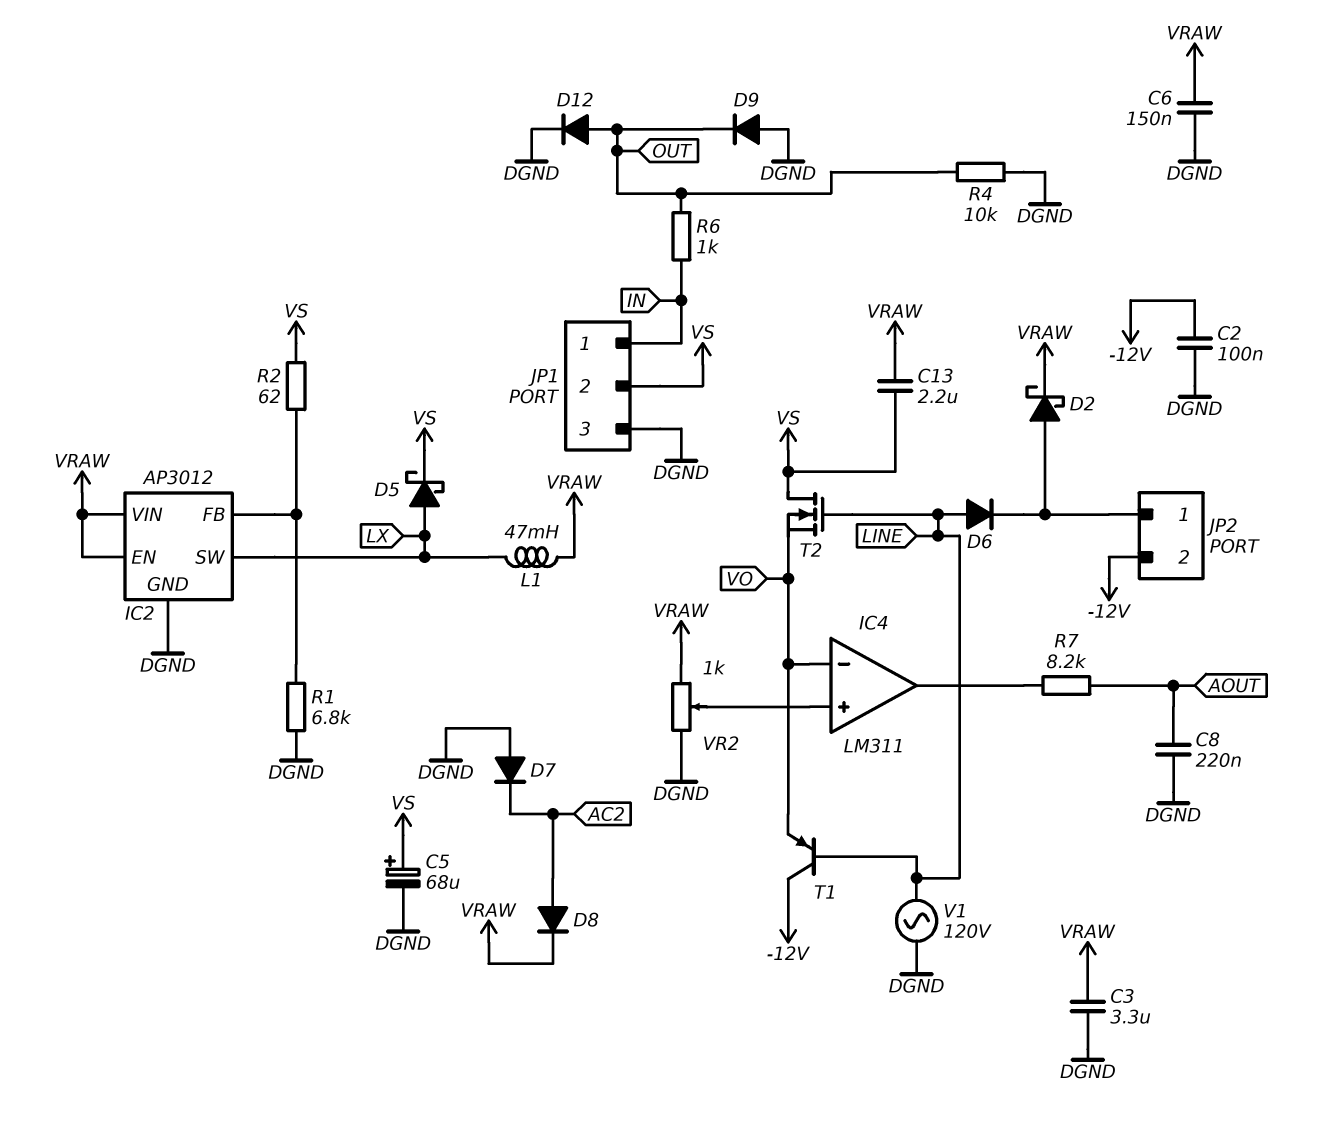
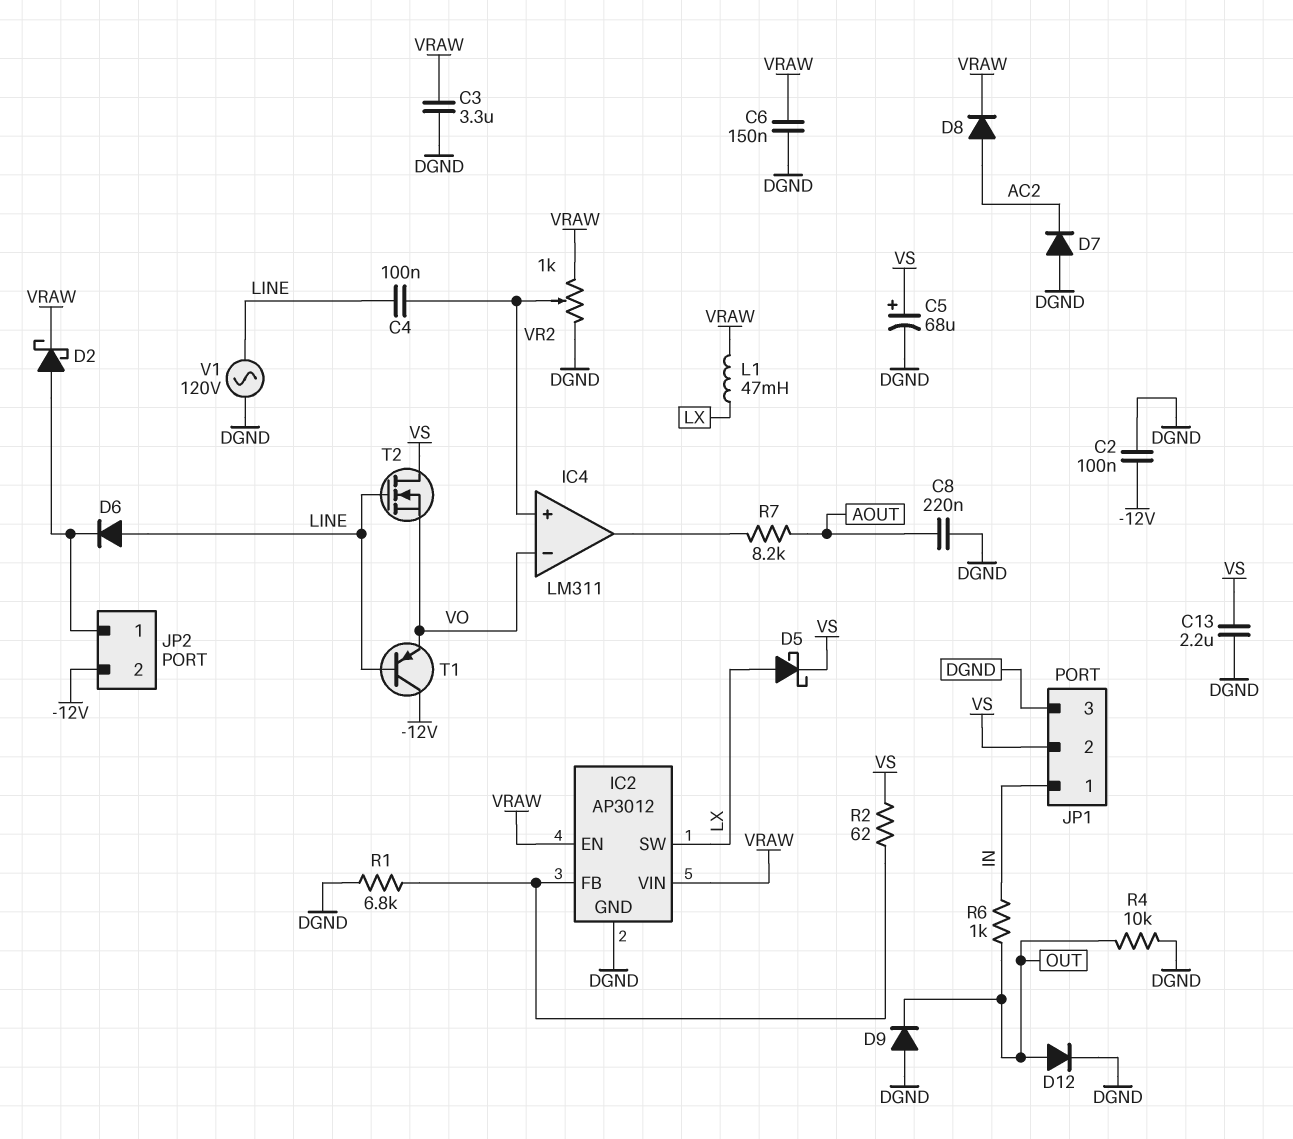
C4: none -> 100nF (IC4/in+, LINE)
C13: 2.2uF (VRAW, VS) -> 2.2uF (DGND, VS)

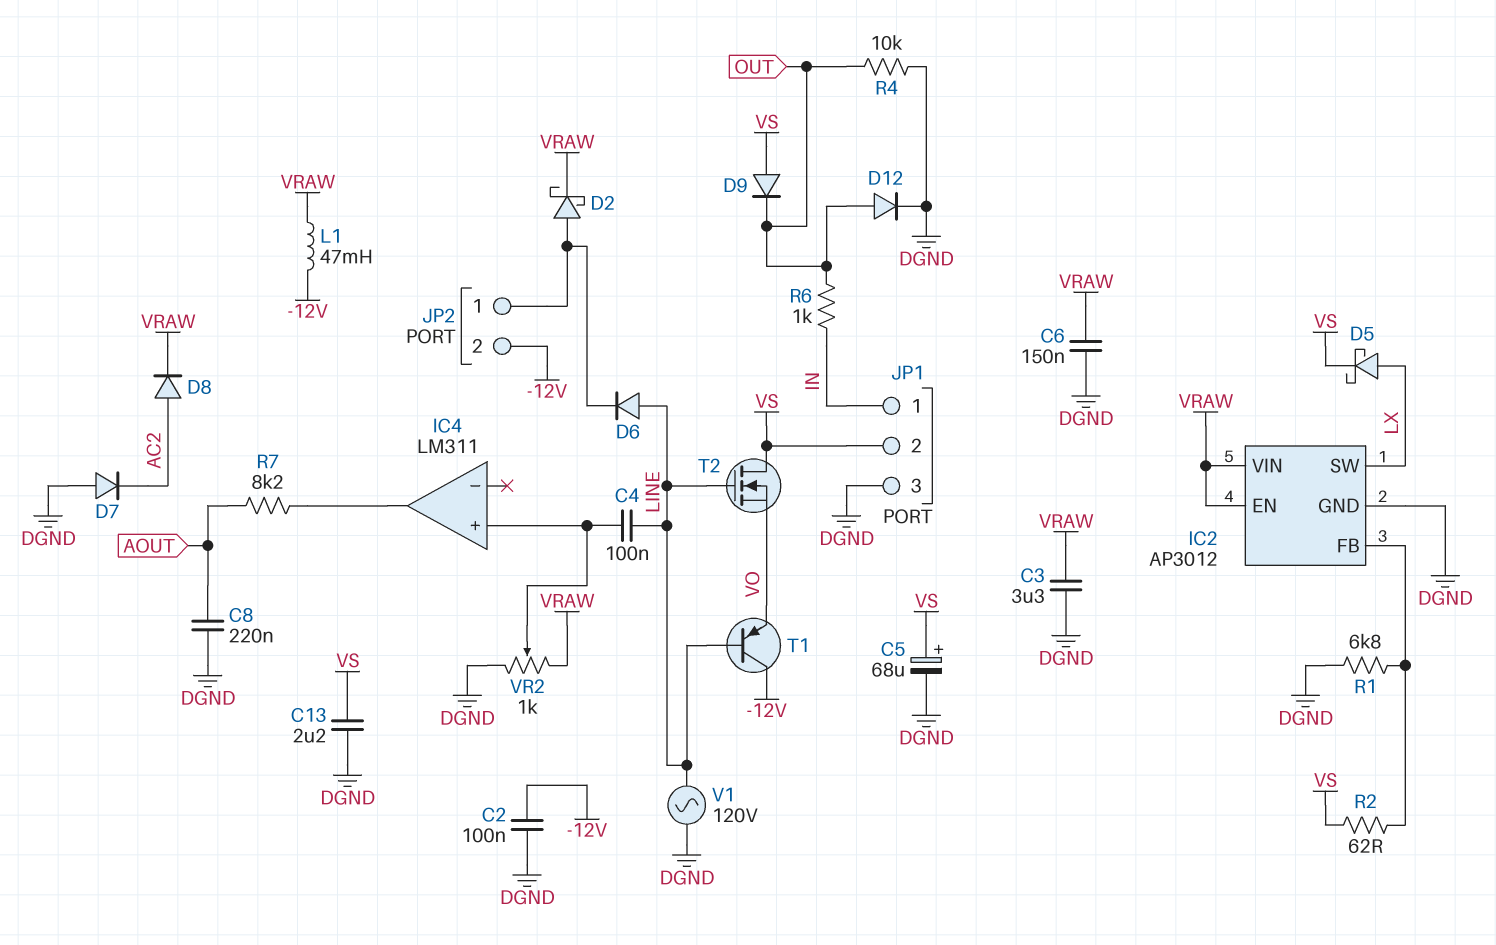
D9: diode (A DGND, K OUT) -> diode (A VS, K OUT)
IC4 pin in-: VO -> none
L1: 47mH (LX, VRAW) -> 47mH (-12V, VRAW)

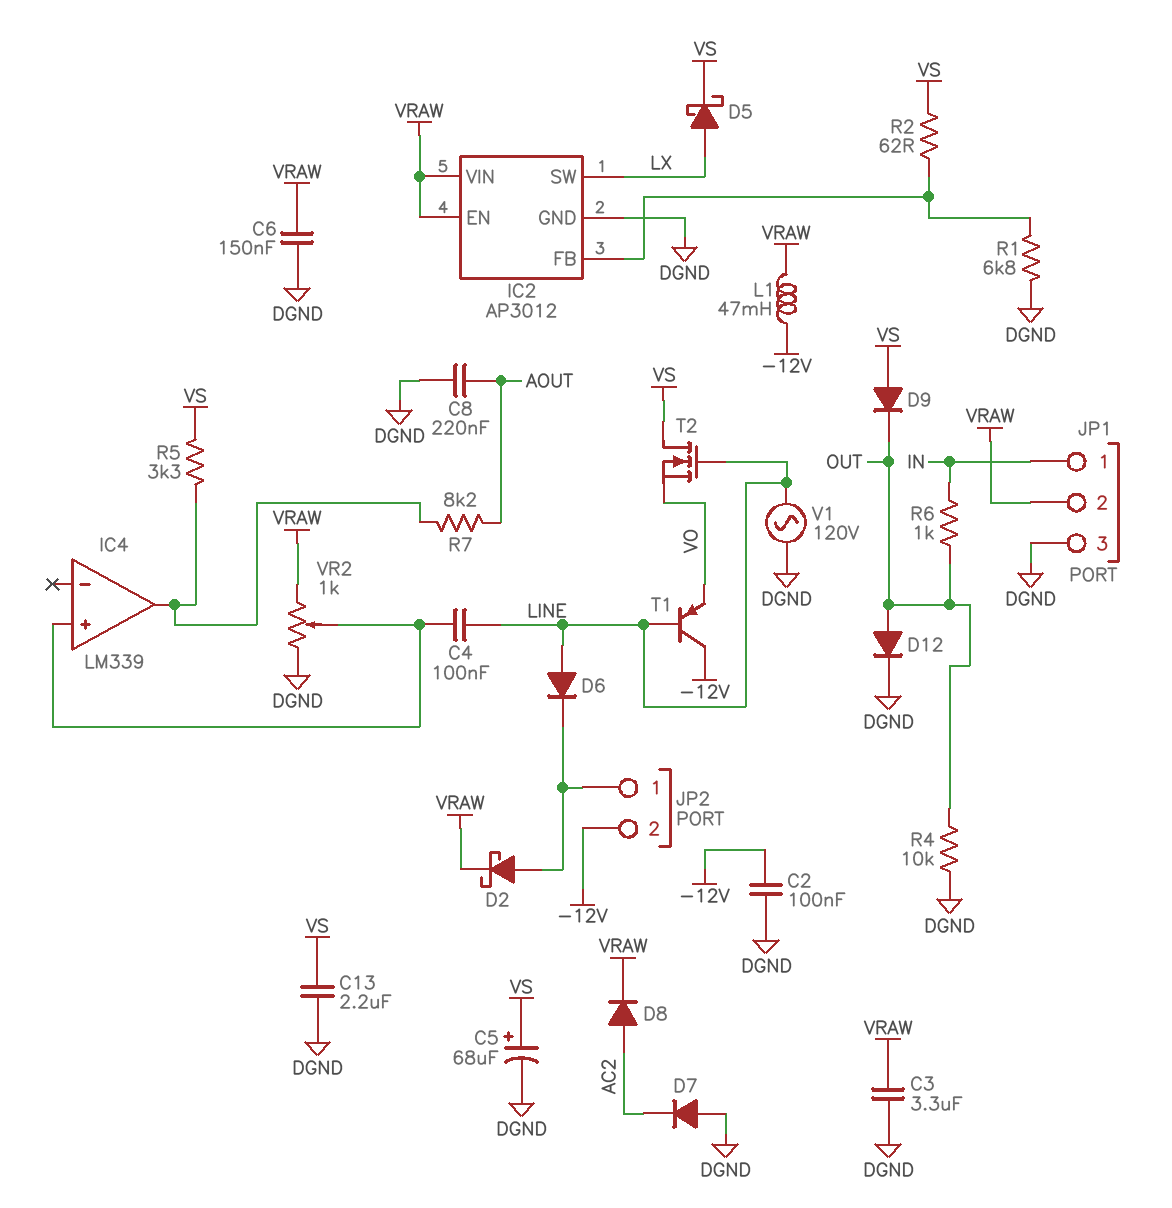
IC4: LM311 -> LM339
JP1 pin 2: VS -> VRAW
R5: none -> 3.3k (IC4/out, VS)

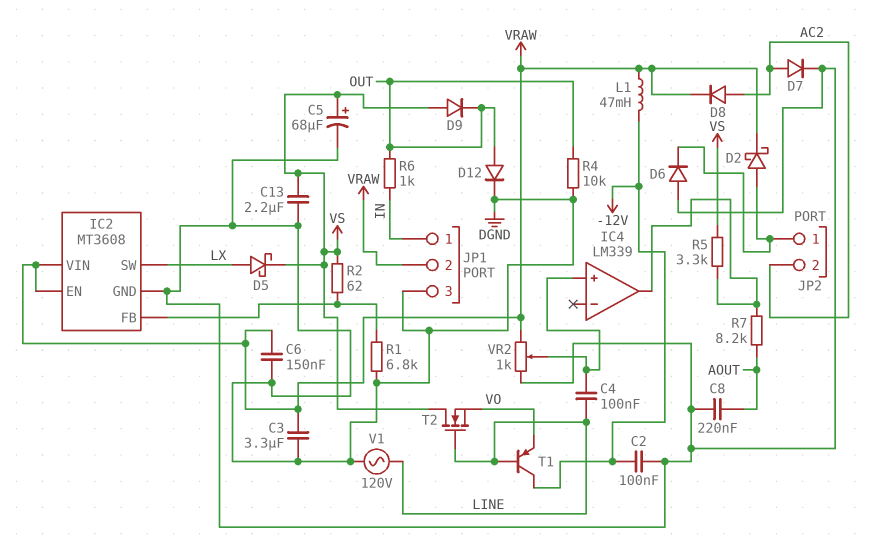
D6: diode (A LINE, K JP2/1) -> diode (A DGND, K JP2/1)
D7: diode (A DGND, K AC2) -> diode (A AC2, K DGND)
IC2: AP3012 -> MT3608
JP2 pin 2: -12V -> AC2

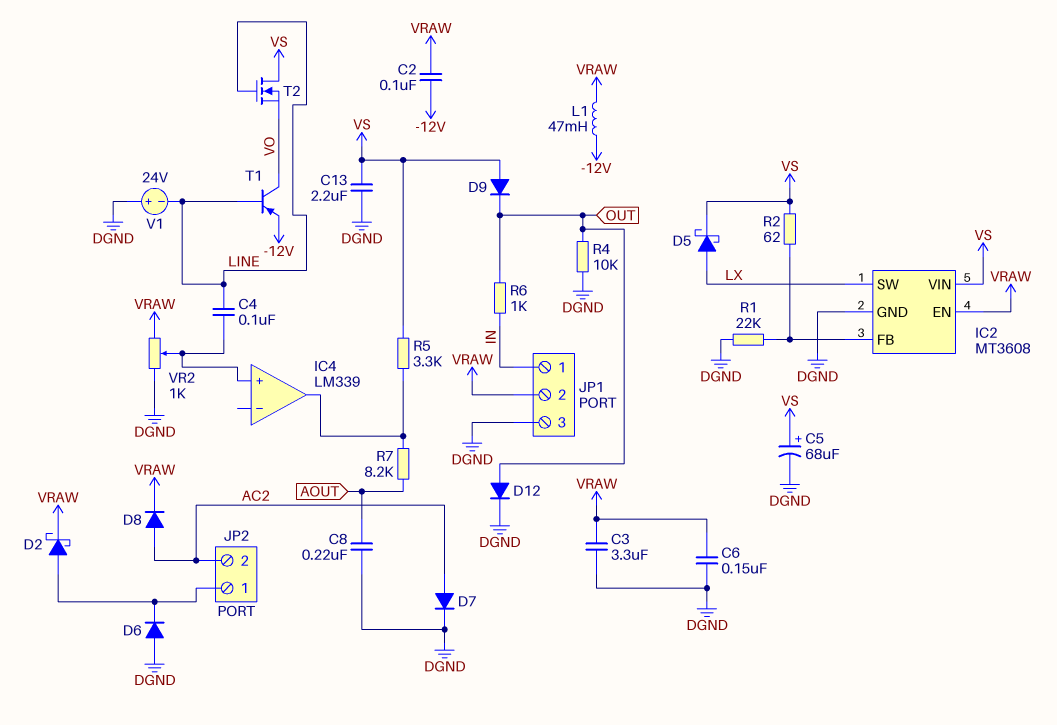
C2: 100nF (-12V, DGND) -> 100nF (-12V, VRAW)
IC2 pin VIN: VRAW -> VS
R1: 6.8k (DGND, IC2/FB) -> 22k (DGND, IC2/FB)
T1: PNP (B LINE, C -12V, E VO) -> PNP (B LINE, C VO, E -12V)
V1: AC 120V (DGND, LINE) -> 24V (plus DGND, minus LINE)

